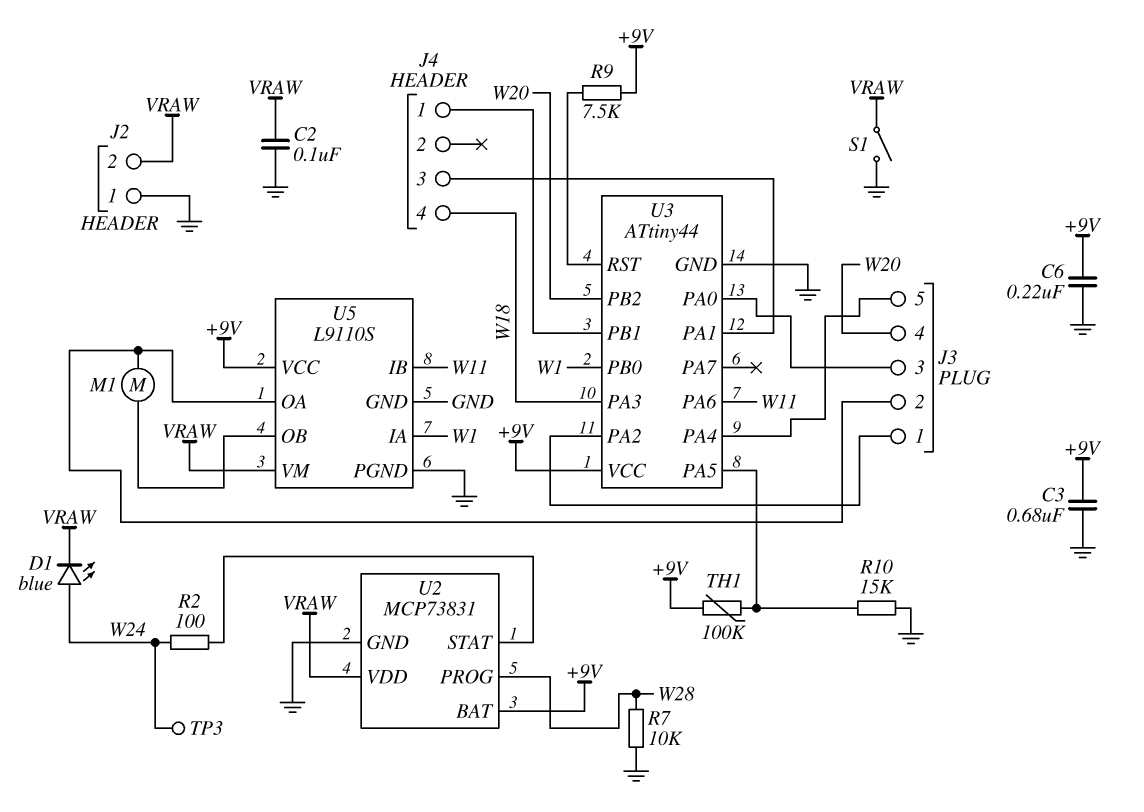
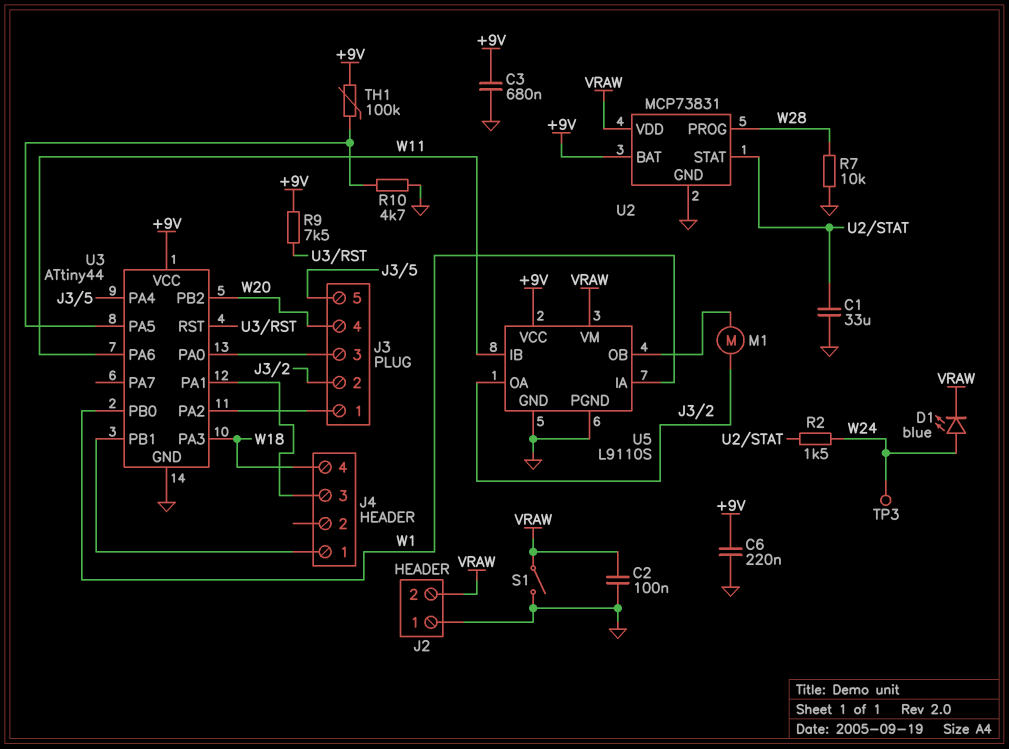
C1: none -> 33uF (GND, U2/STAT)
R2: 100 (U2/STAT, W24) -> 1.5k (U2/STAT, W24)
R10: 15k (GND, U3/PA5) -> 4.7k (GND, U3/PA5)

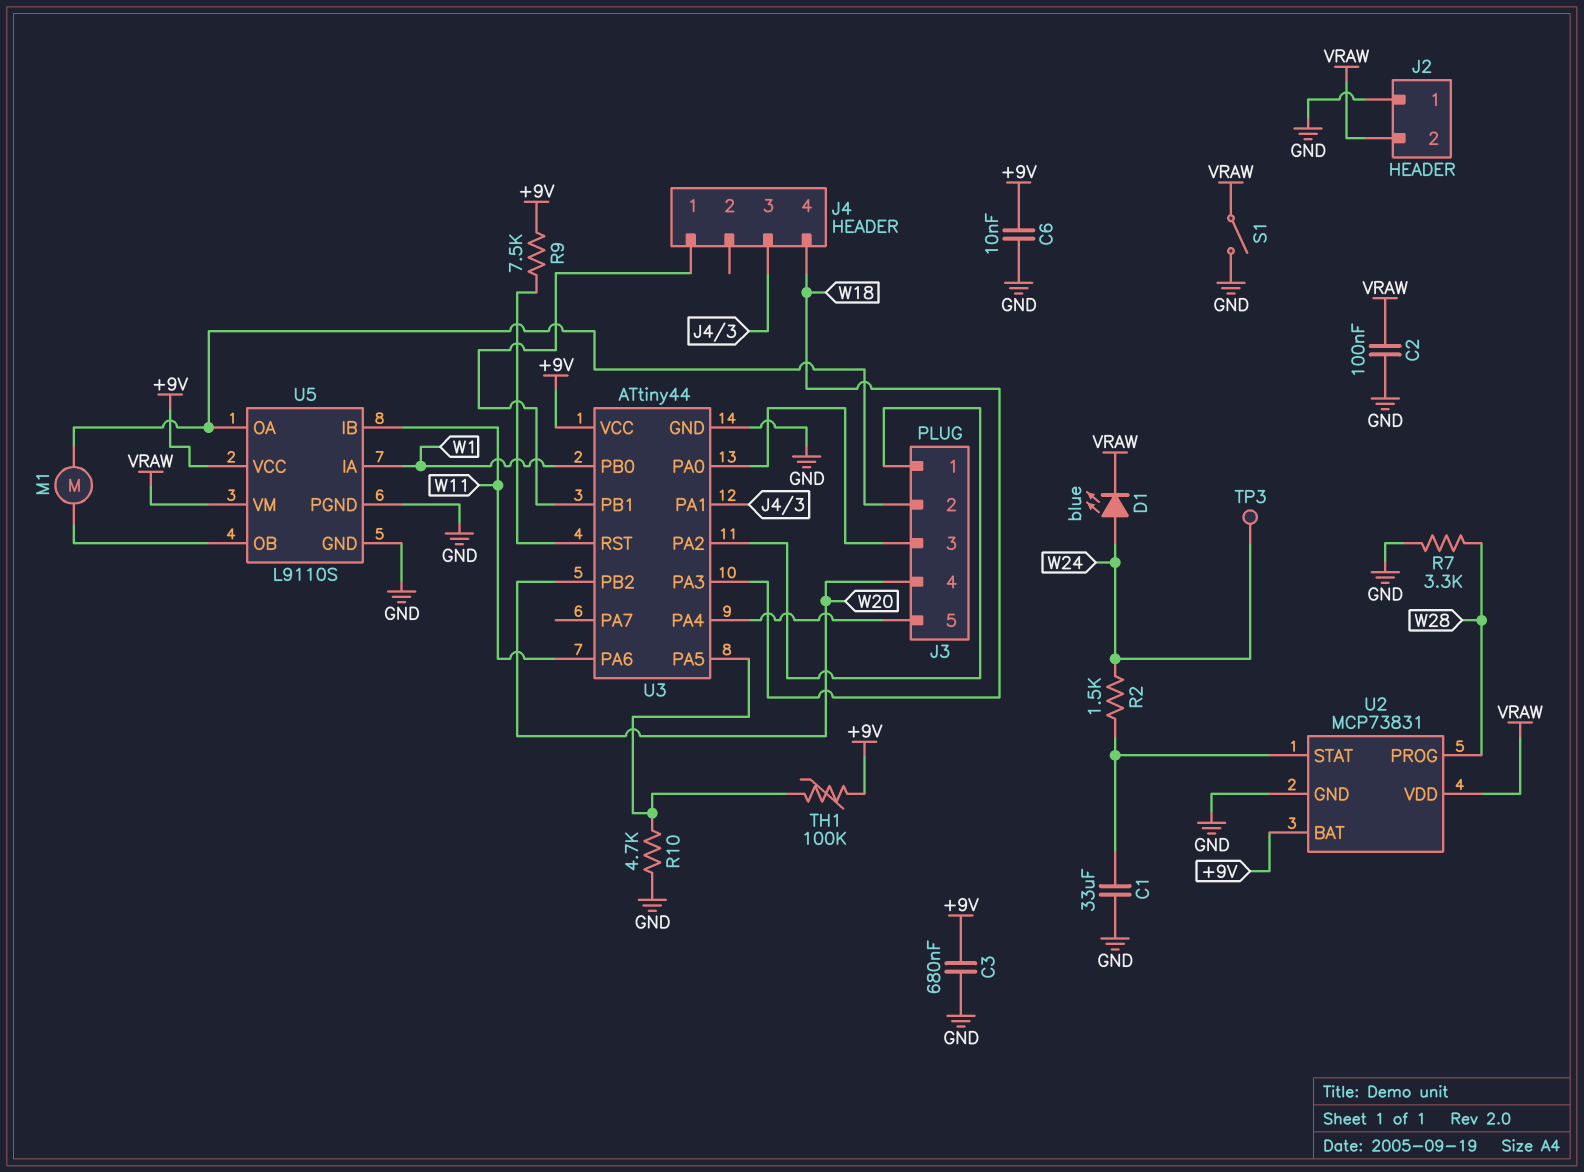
C6: 220nF (+9V, GND) -> 10nF (+9V, GND)
R7: 10k (GND, W28) -> 3.3k (GND, W28)

